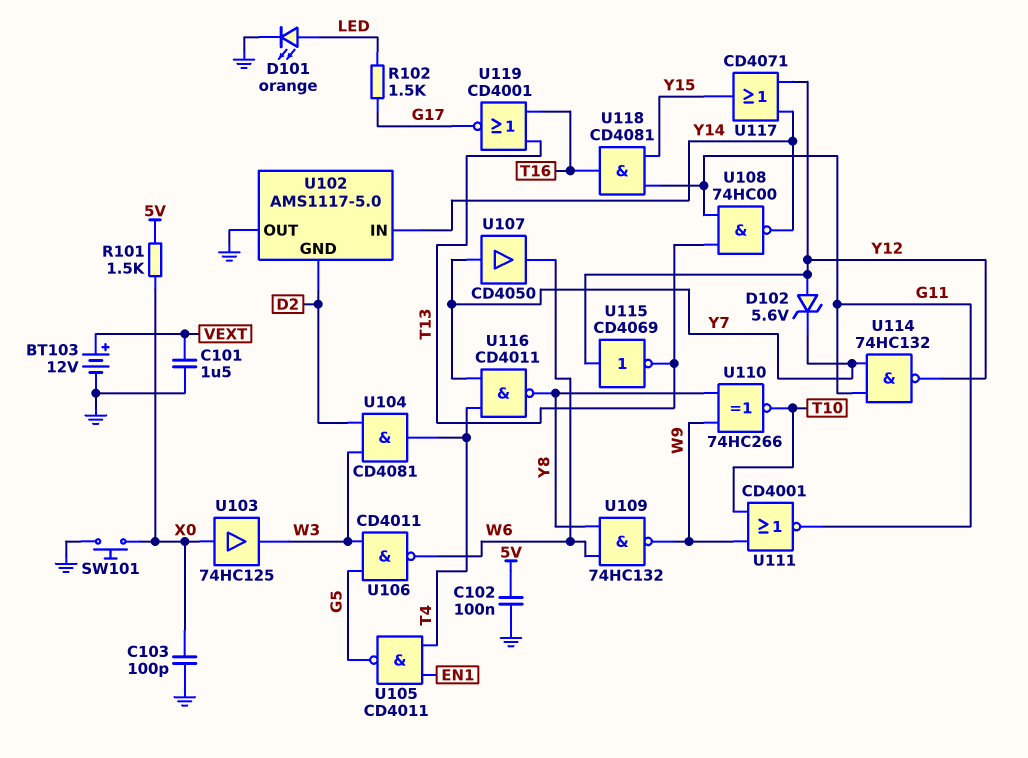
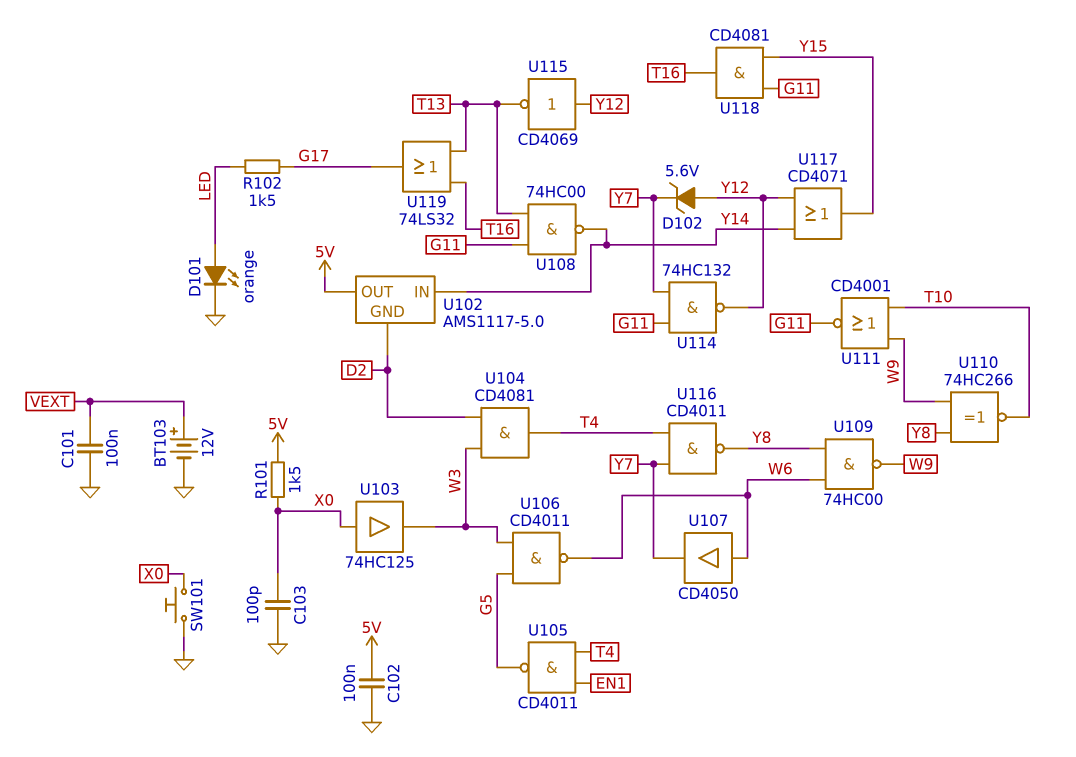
C101: 1.5uF (GND, VEXT) -> 100nF (GND, VEXT)
U102 pin OUT: GND -> 5V
U107: buffer CD4050 (in Y7, out W6) -> buffer CD4050 (in W6, out Y7)
U109: NAND 74HC132 (in W6, in Y8, out W9) -> NAND 74HC00 (in W6, in Y8, out W9)
U119: NOR CD4001 (in T13, in T16, out G17) -> OR 74LS32 (in T13, in T16, out G17)

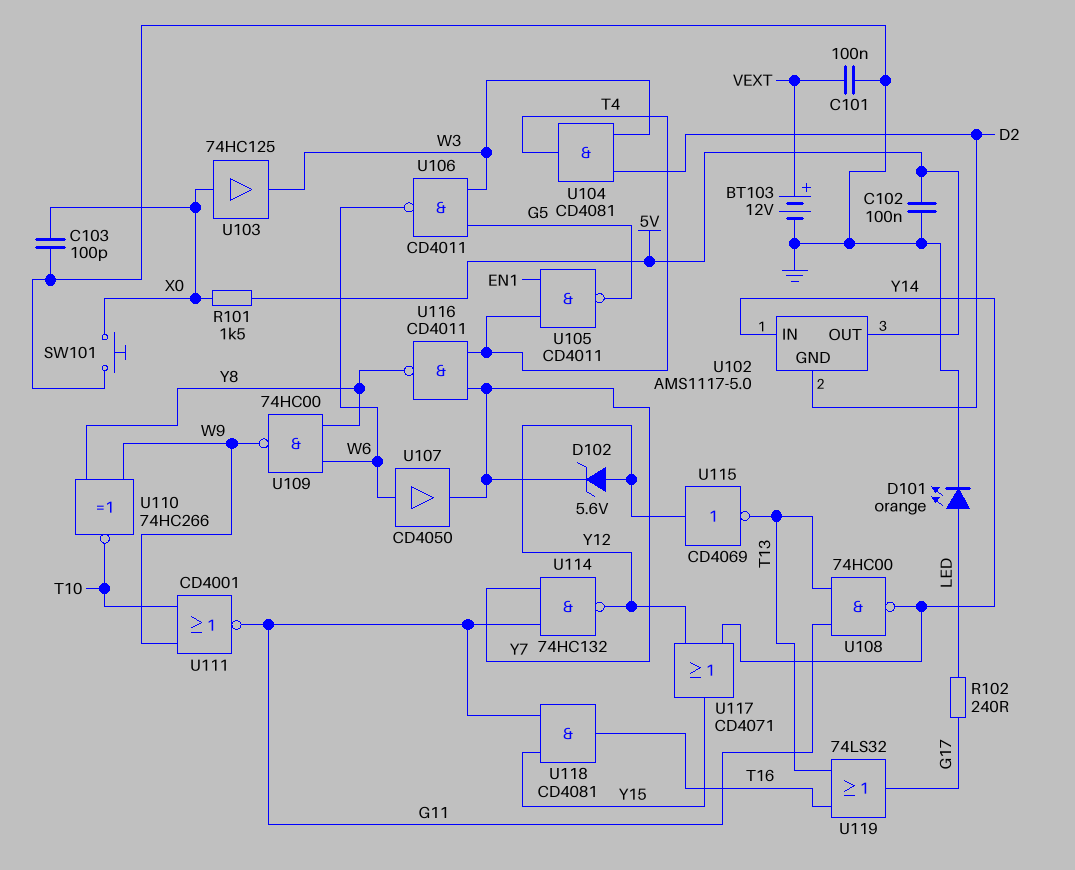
R102: 1.5k (G17, LED) -> 240 (G17, LED)

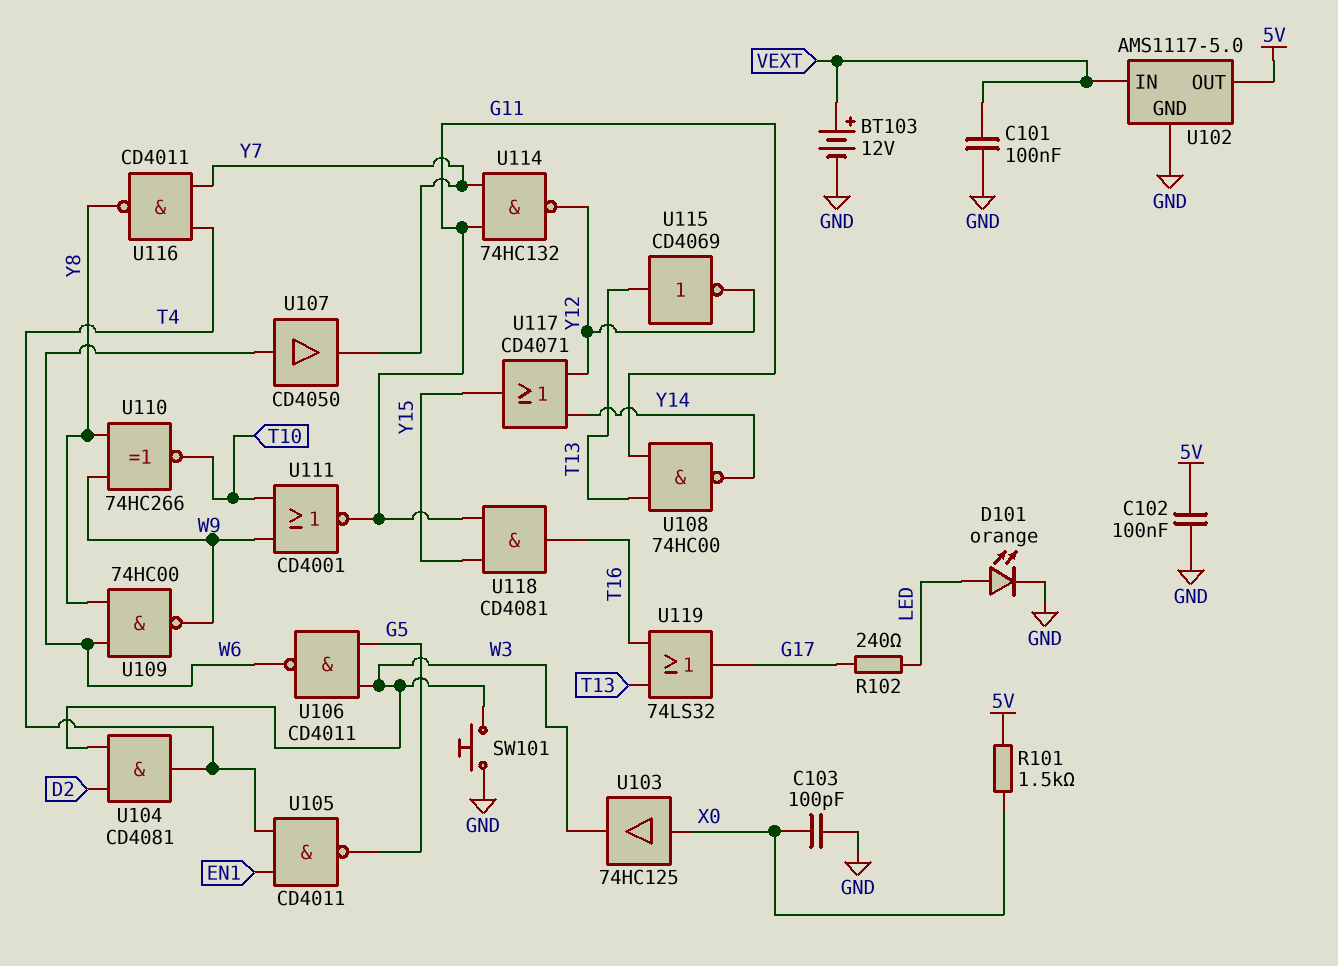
D102: zener 5.6V (A Y12, K Y7) -> none
SW101: button (GND, X0) -> button (GND, W3)
U102 pin GND: D2 -> GND
U102 pin IN: Y14 -> VEXT
U115: NOT CD4069 (in Y12, out T13) -> NOT CD4069 (in T13, out Y12)

